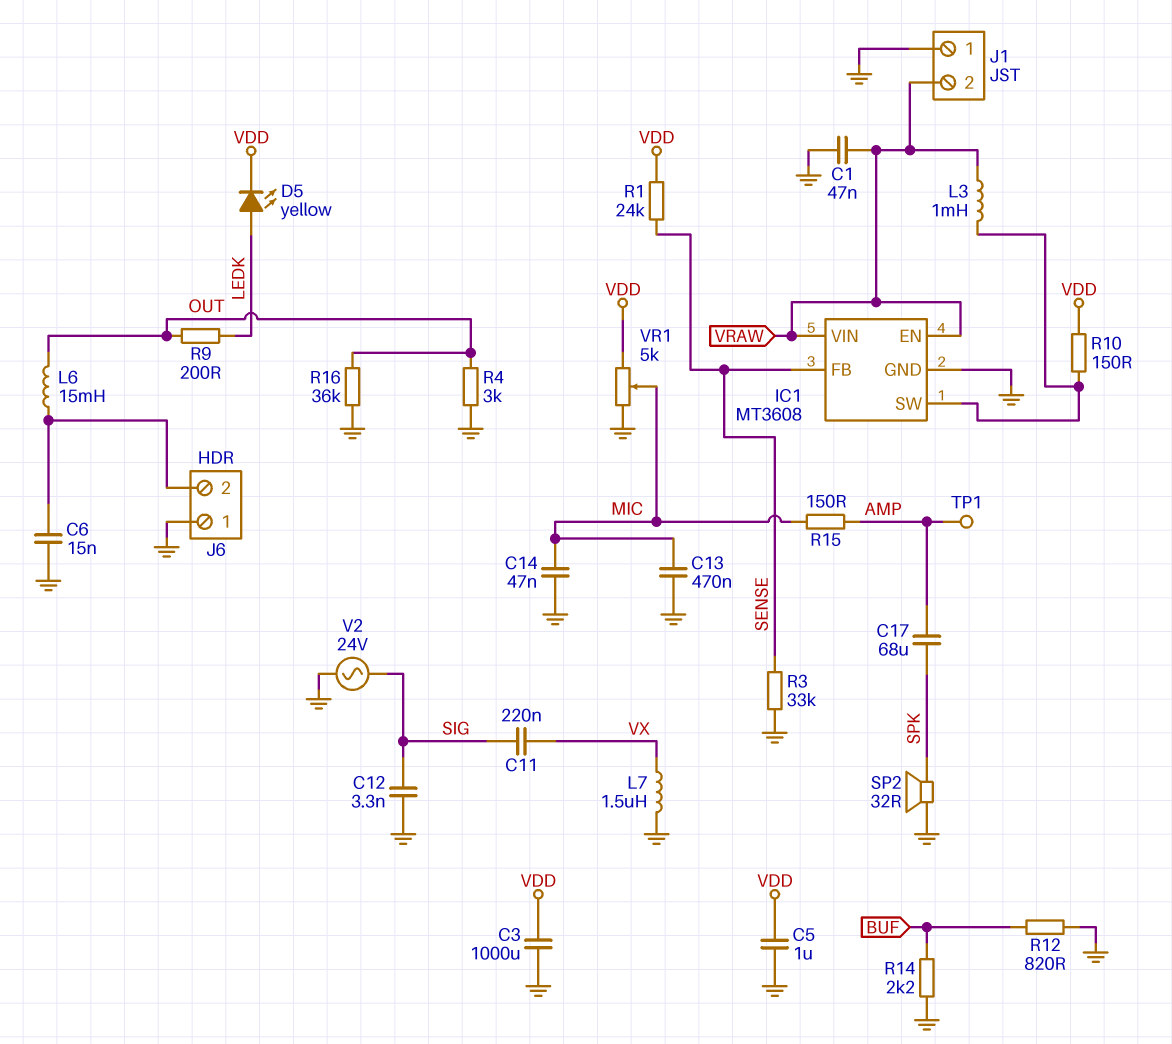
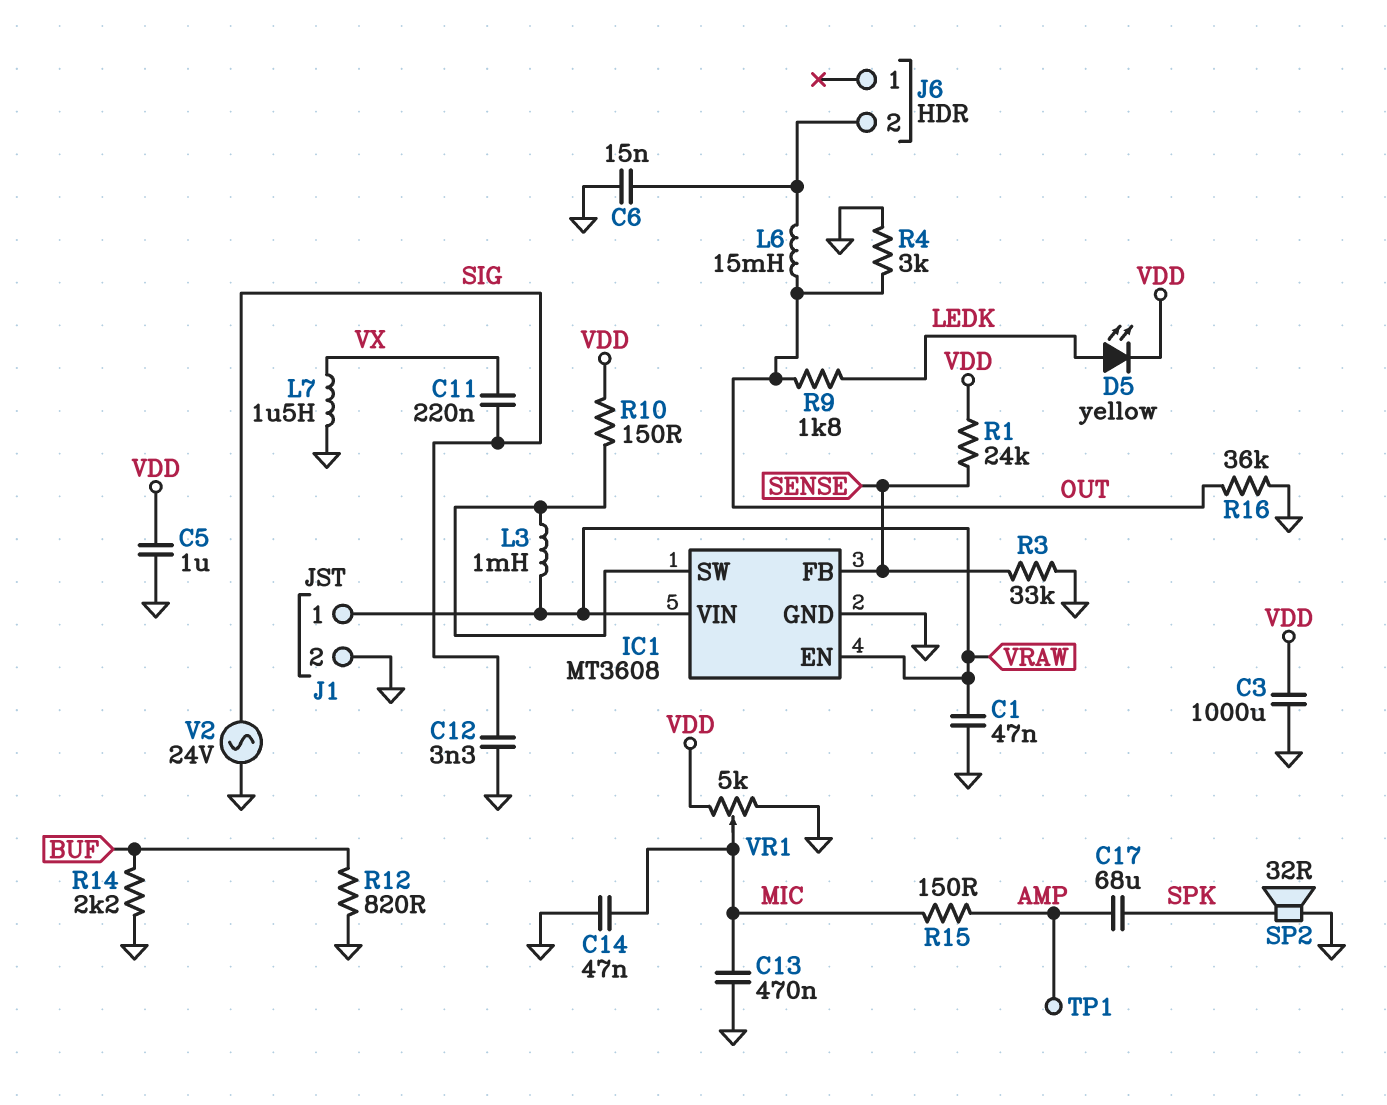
J1 pin 1: GND -> VRAW
J1 pin 2: VRAW -> GND
J6 pin 1: GND -> none
R9: 200 (LEDK, OUT) -> 1.8k (LEDK, OUT)

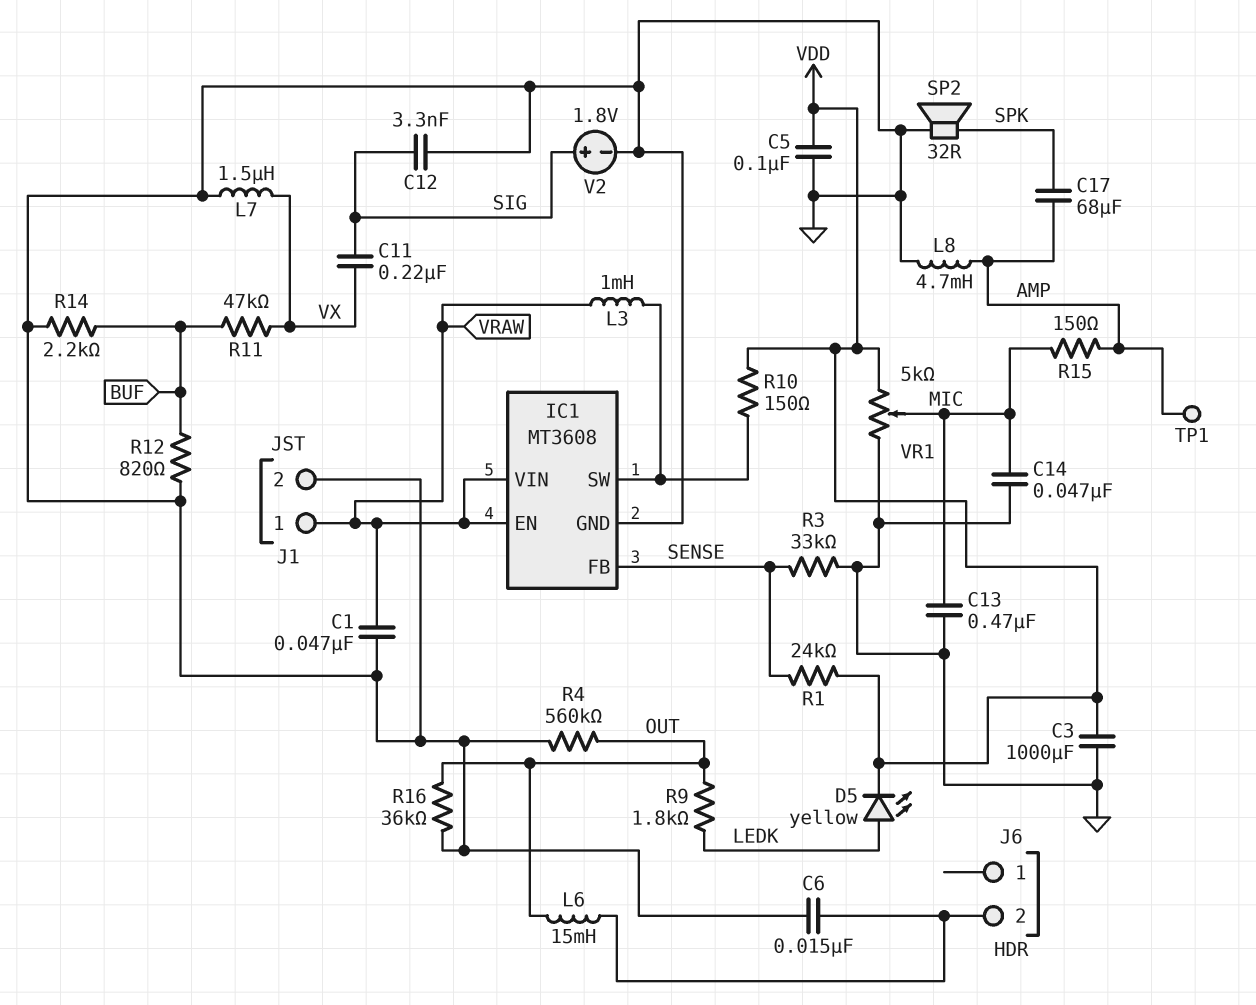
C5: 1uF (GND, VDD) -> 100nF (GND, VDD)
L8: none -> 4.7mH (AMP, GND)
R4: 3k (GND, OUT) -> 560k (GND, OUT)
R11: none -> 47k (BUF, VX)
V2: AC 24V (GND, SIG) -> 1.8V (plus SIG, minus GND)

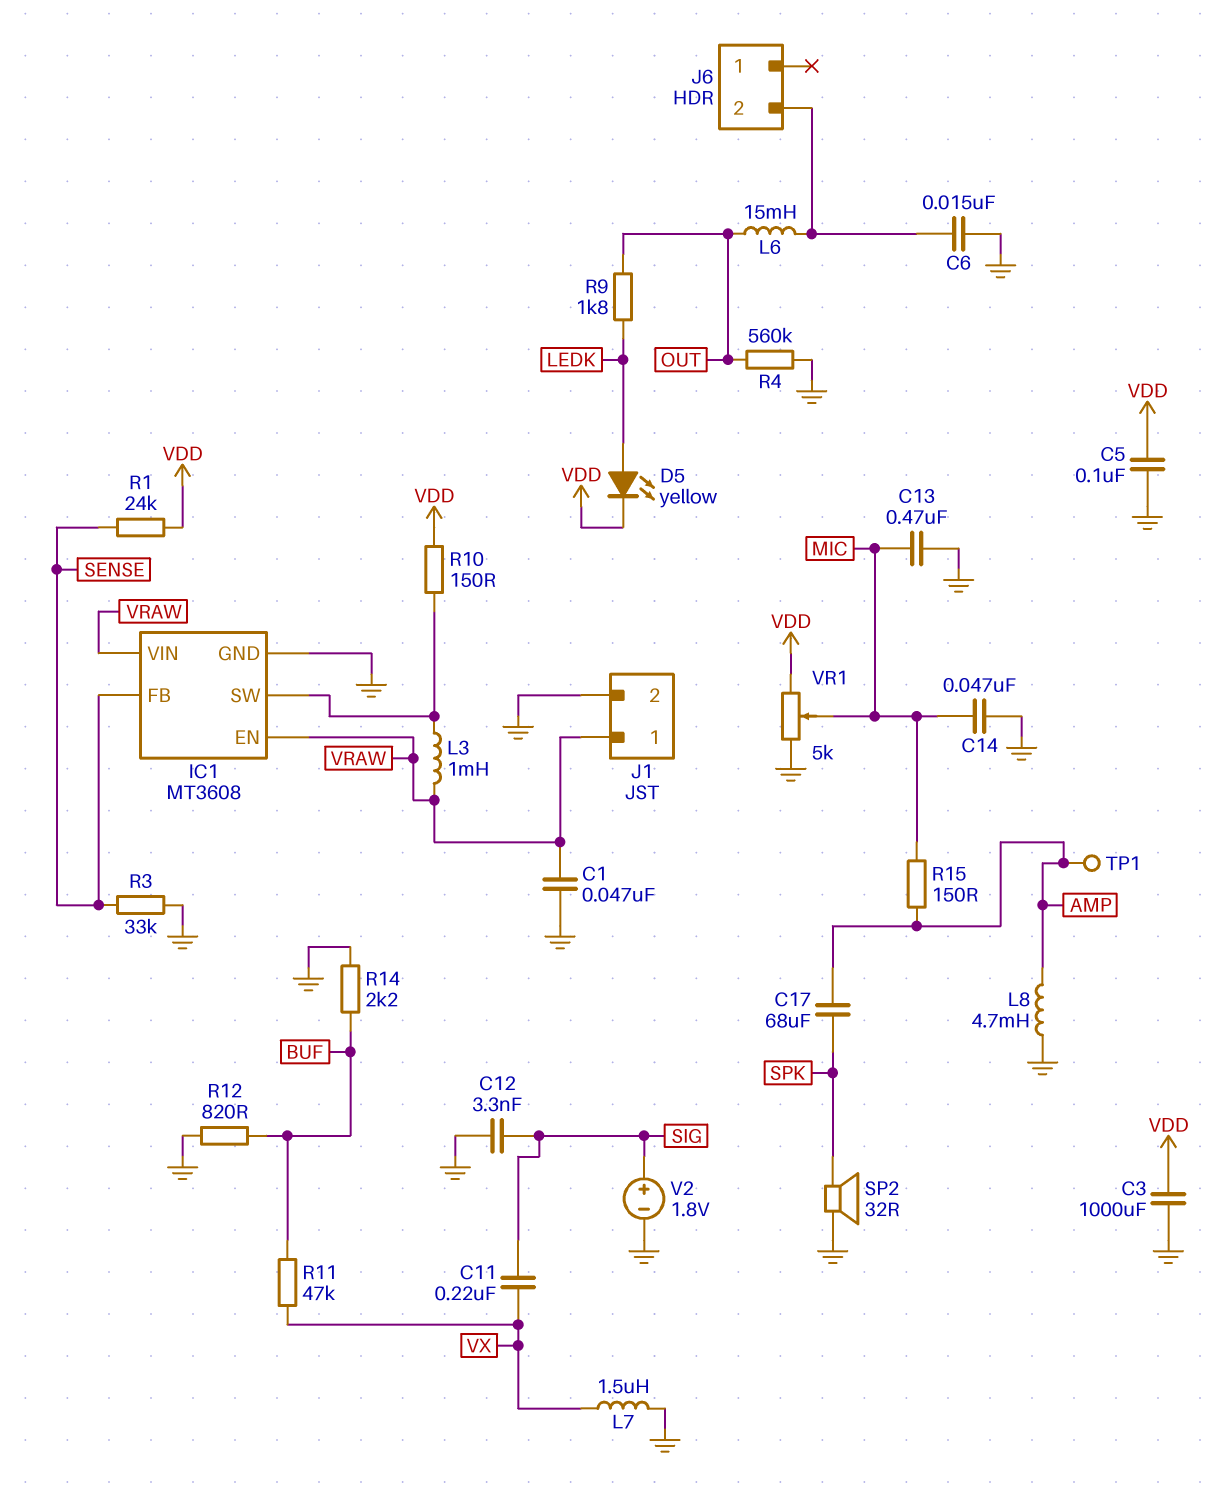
R16: 36k (GND, OUT) -> none

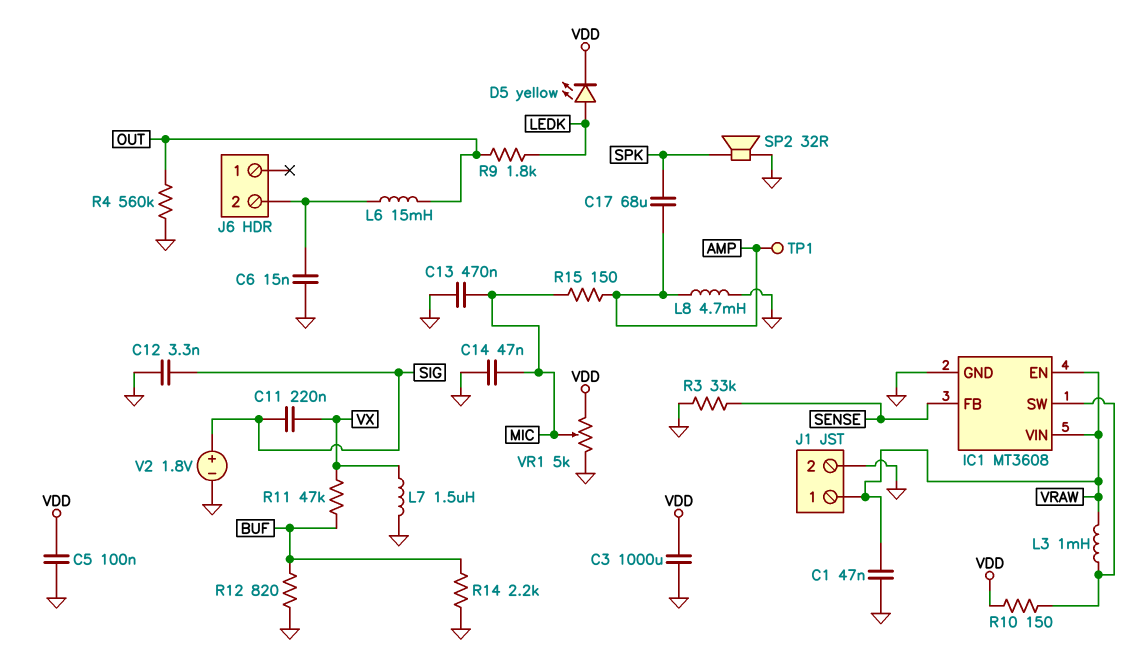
R1: 24k (SENSE, VDD) -> none

